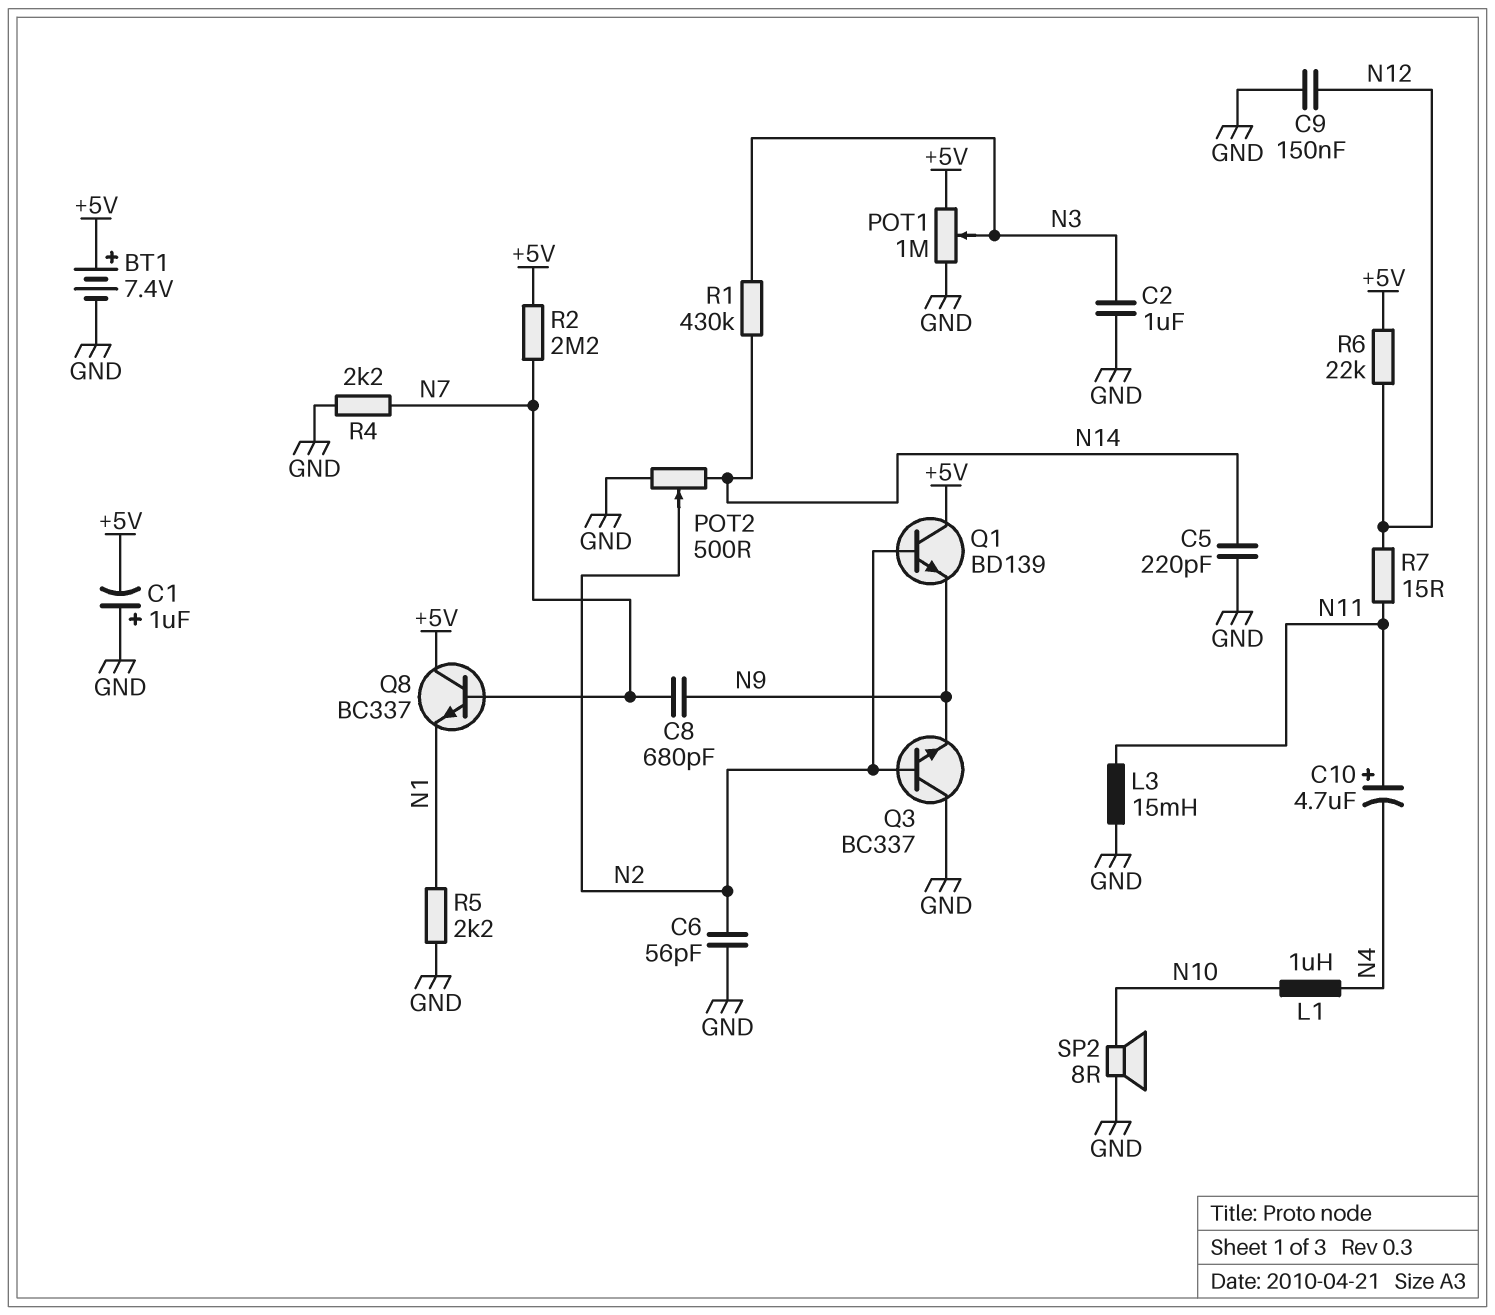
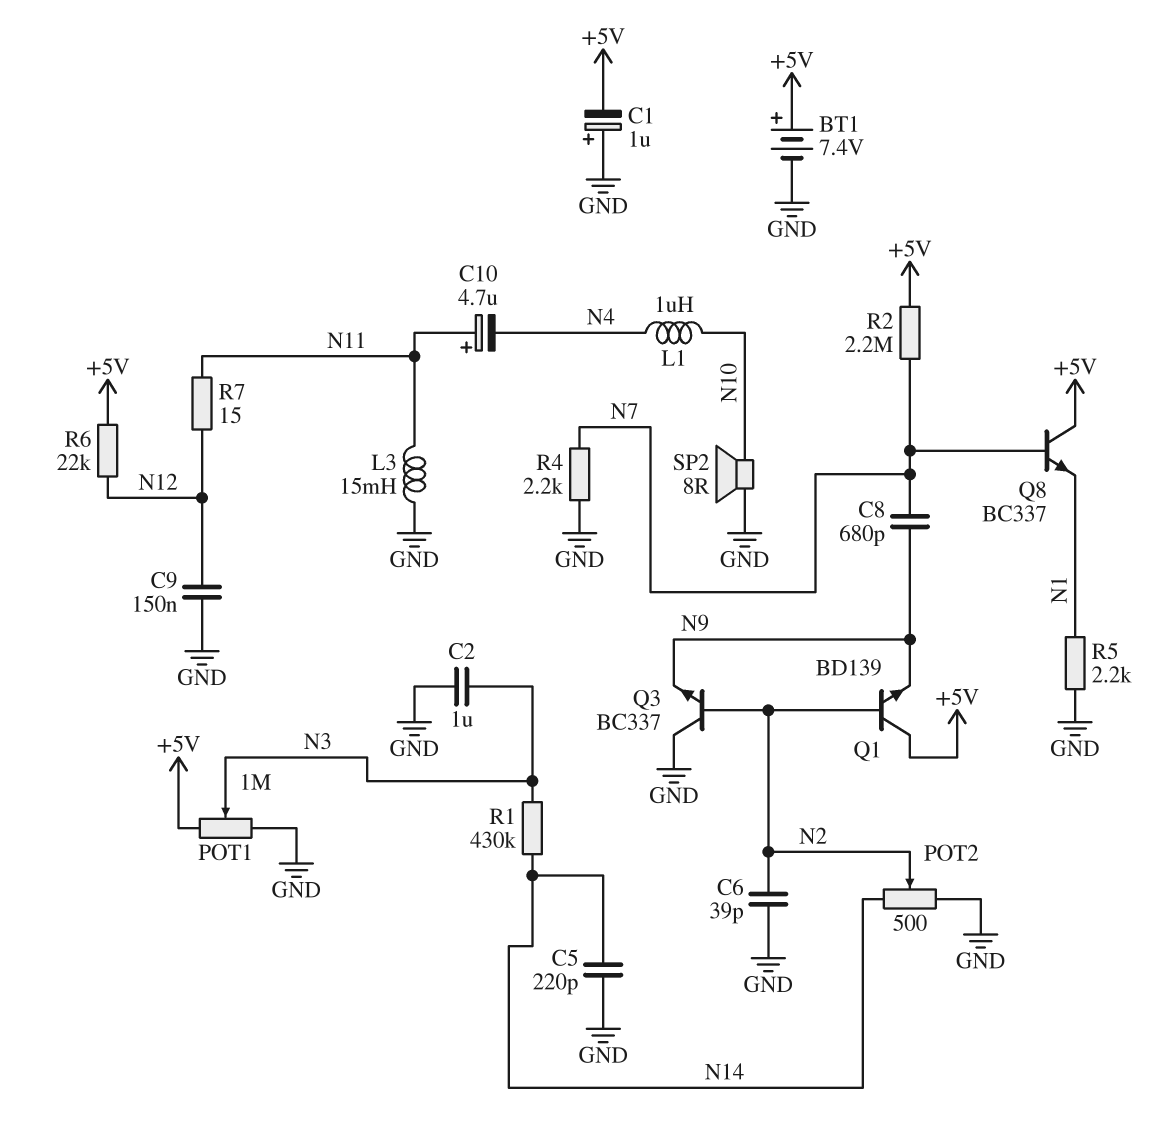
C6: 56pF (GND, N2) -> 39pF (GND, N2)

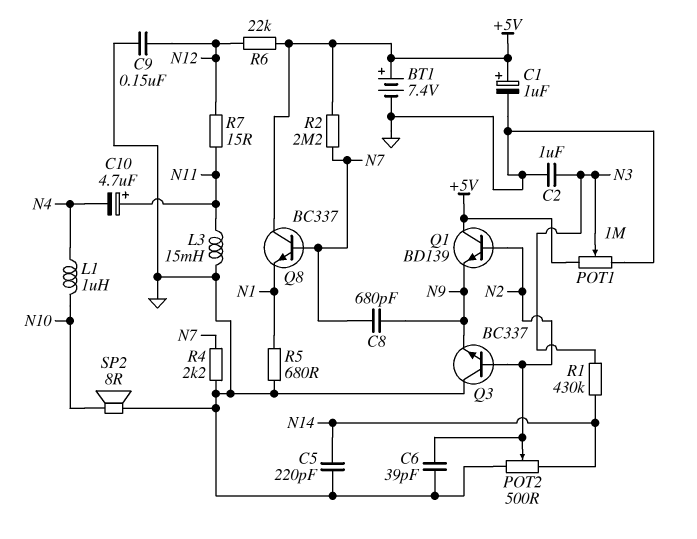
C1: 1uF (plus GND, minus +5V) -> 1uF (plus +5V, minus GND)
R5: 2.2k (GND, N1) -> 680 (GND, N1)

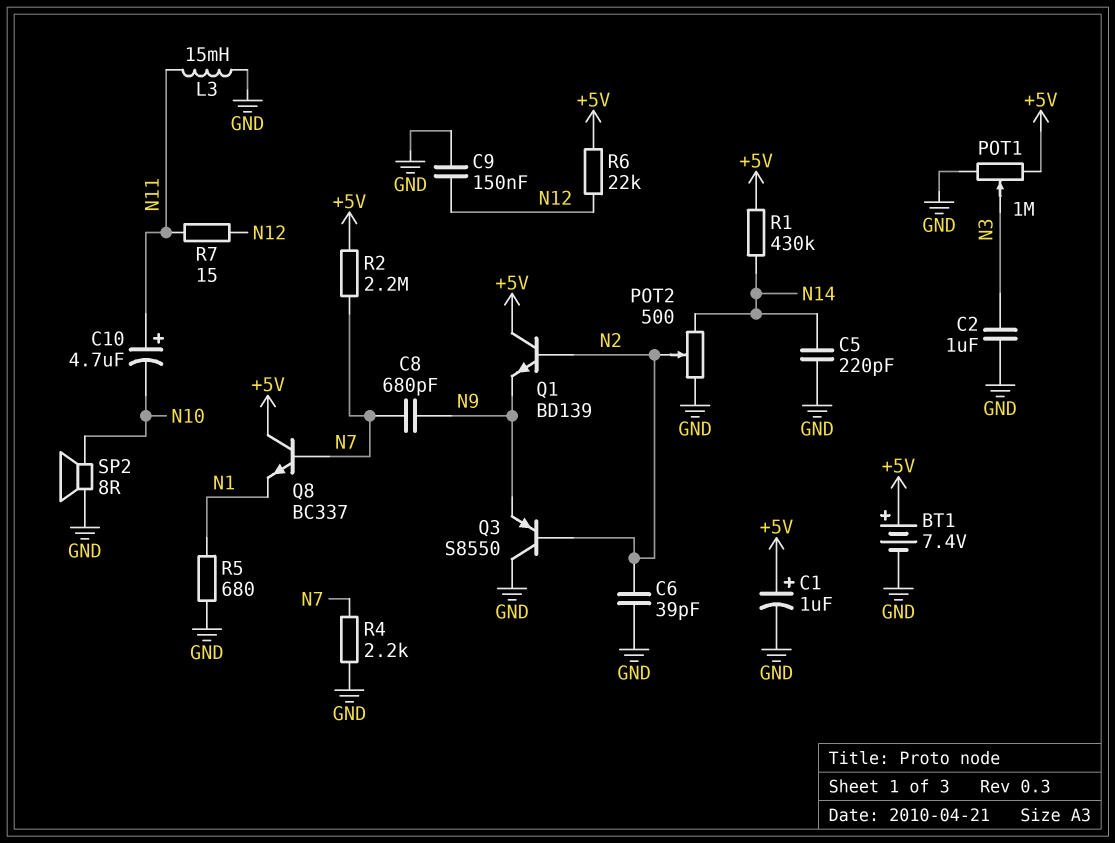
C10: 4.7uF (plus N11, minus N4) -> 4.7uF (plus N11, minus N10)
L1: 1uH (N4, N10) -> none
Q3: NPN BC337 (B N2, C GND, E N9) -> PNP S8550 (B N2, C GND, E N9)
R1: 430k (N3, N14) -> 430k (+5V, N14)

